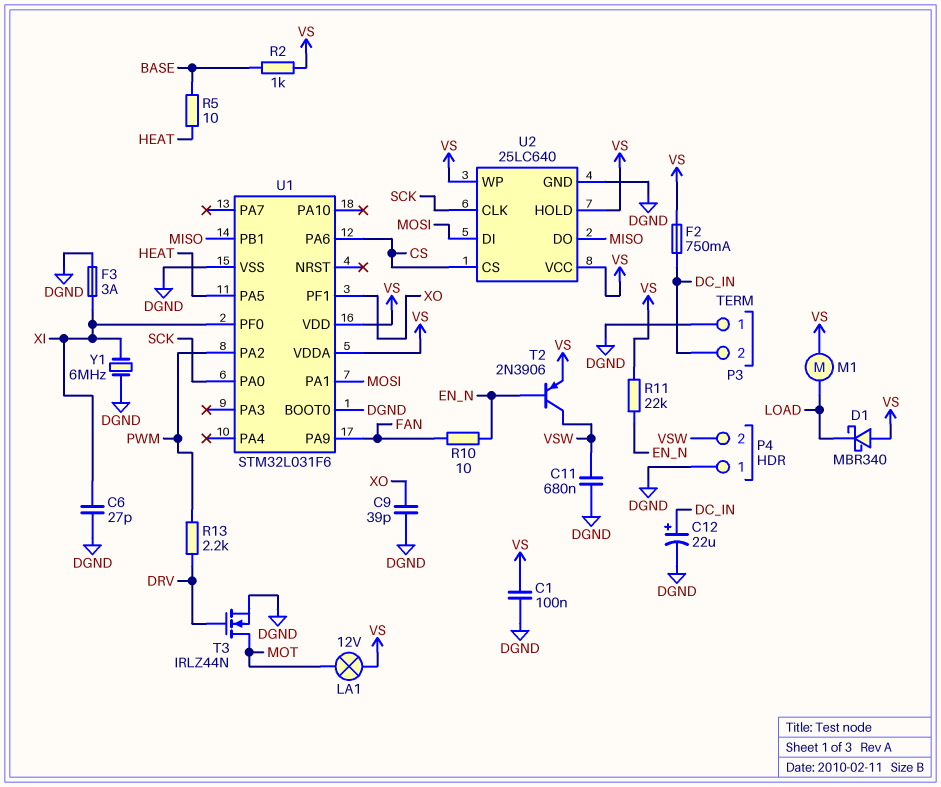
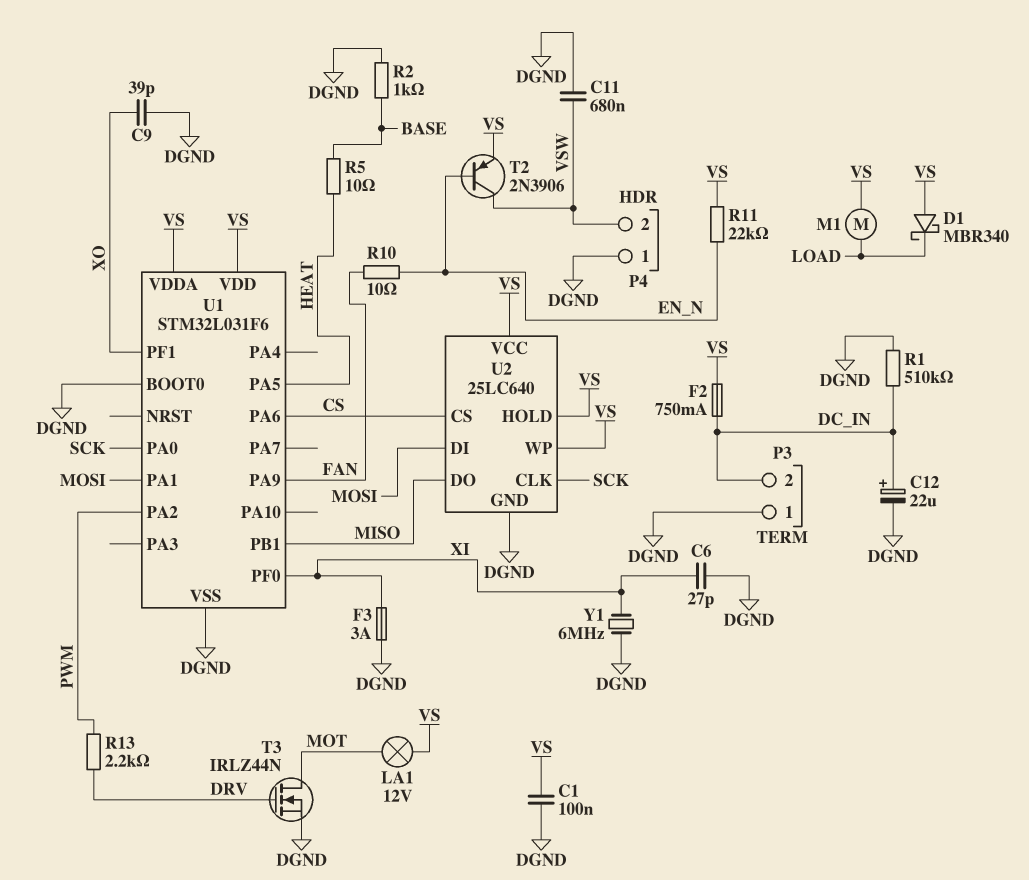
R1: none -> 510k (DC_IN, DGND)
R2: 1k (BASE, VS) -> 1k (BASE, DGND)

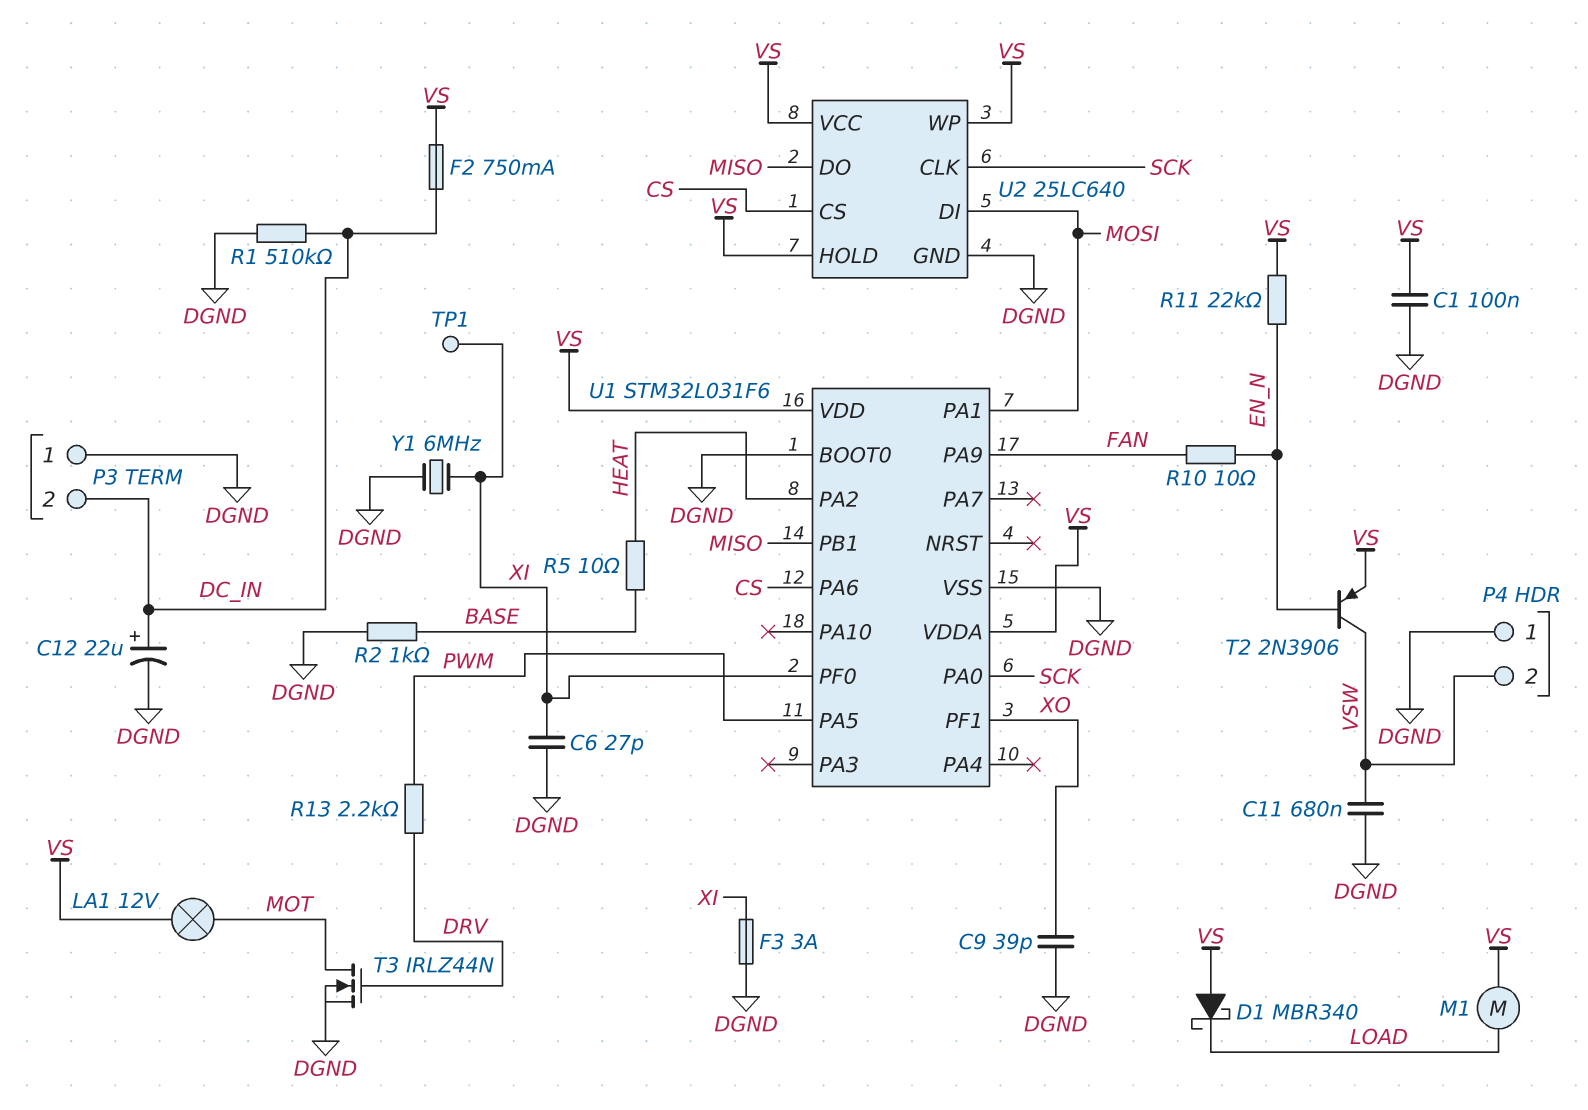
TP1: none -> test point (XI)
U1 pin PA2: PWM -> HEAT
U1 pin PA5: HEAT -> PWM

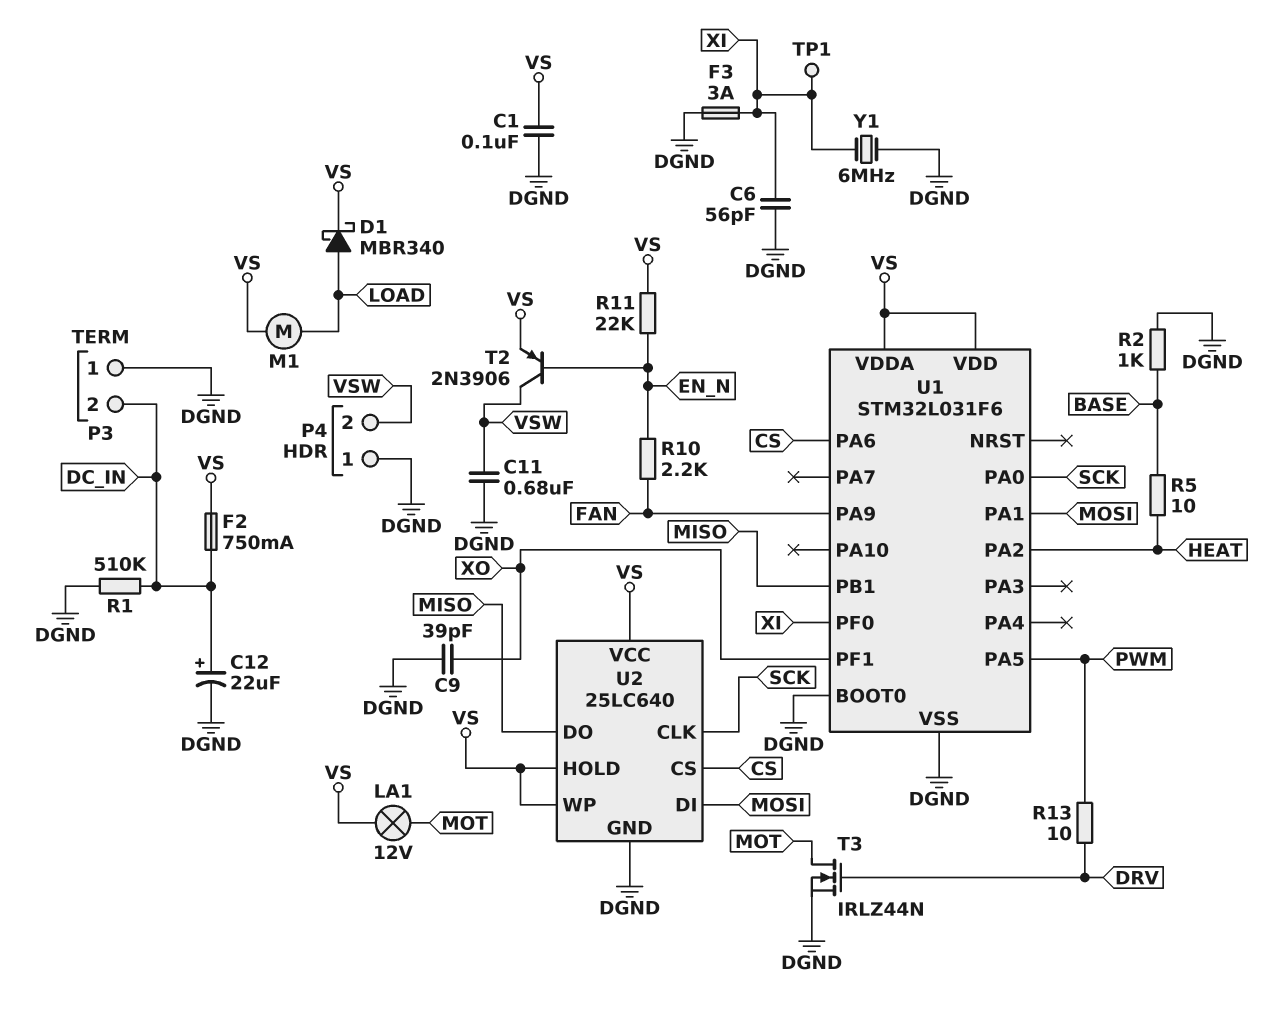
C6: 27pF (DGND, XI) -> 56pF (DGND, XI)
D1: schottky MBR340 (A VS, K LOAD) -> schottky MBR340 (A LOAD, K VS)
R10: 10 (EN_N, FAN) -> 2.2k (EN_N, FAN)
R13: 2.2k (DRV, PWM) -> 10 (DRV, PWM)

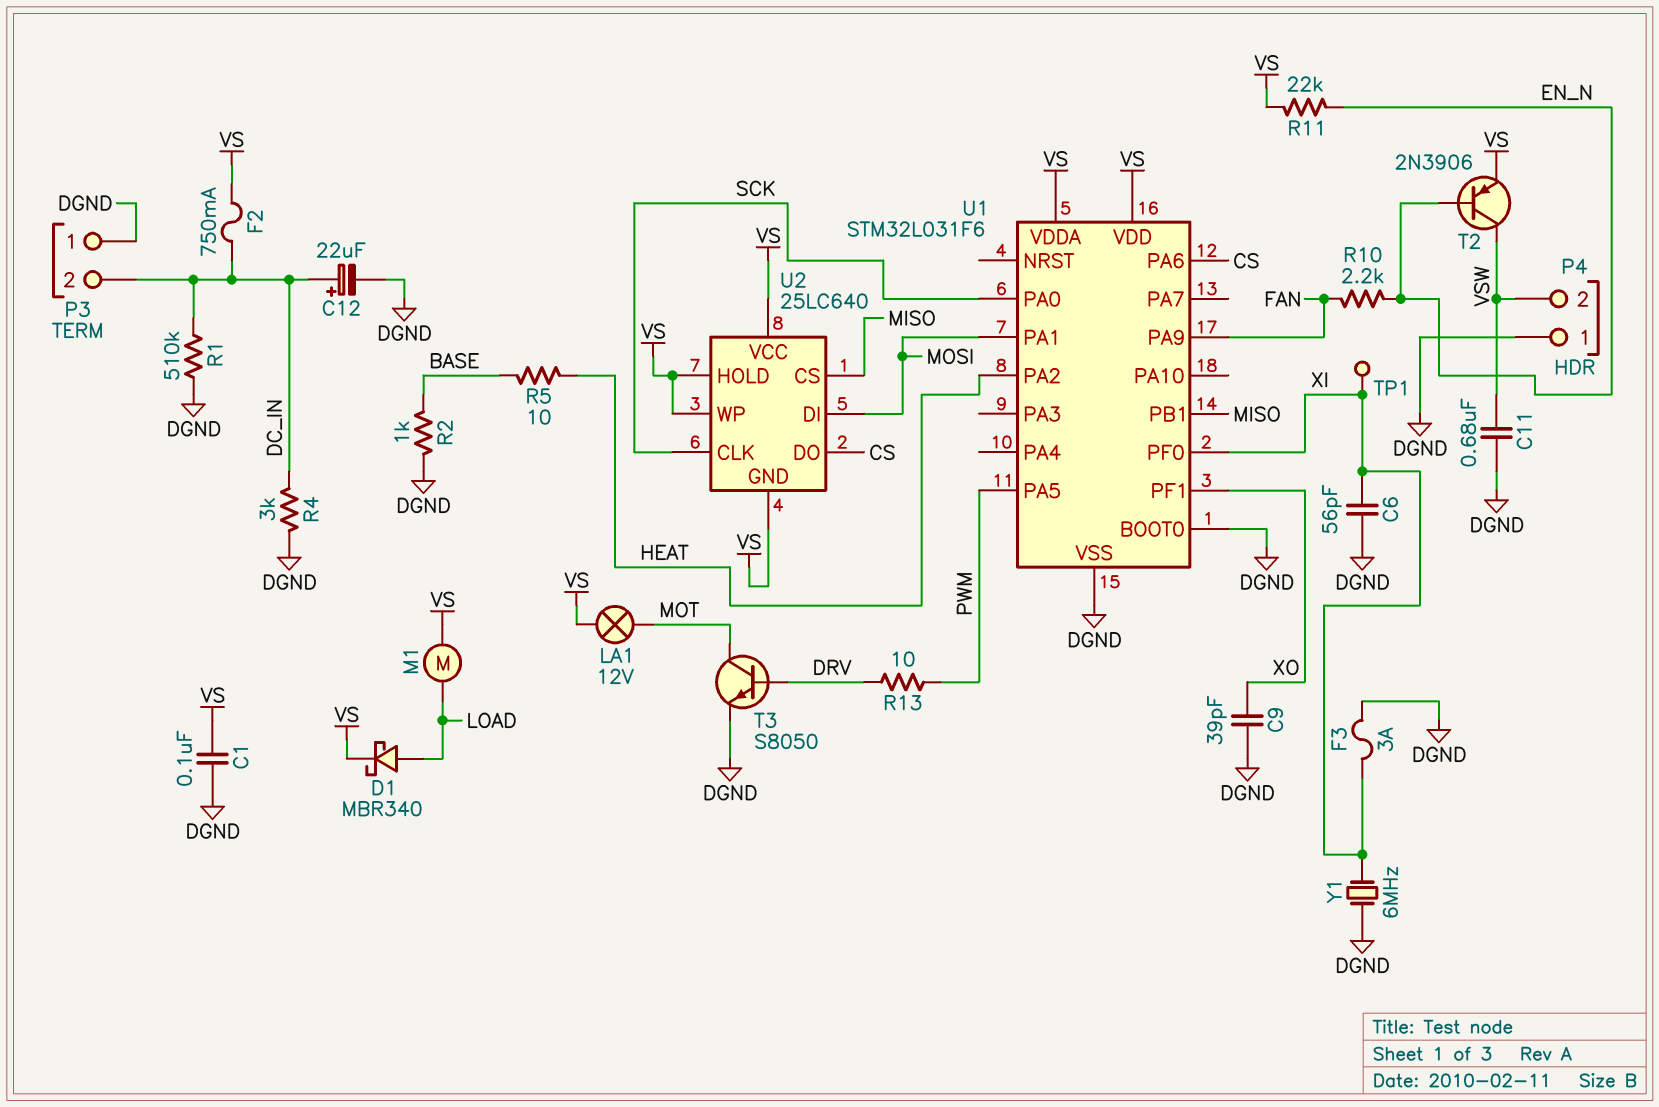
R4: none -> 3k (DC_IN, DGND)
T3: NMOS IRLZ44N (G DRV, D MOT, S DGND) -> NPN S8050 (B DRV, C MOT, E DGND)
U2 pin CS: CS -> MISO
U2 pin DO: MISO -> CS
U2 pin GND: DGND -> VS

